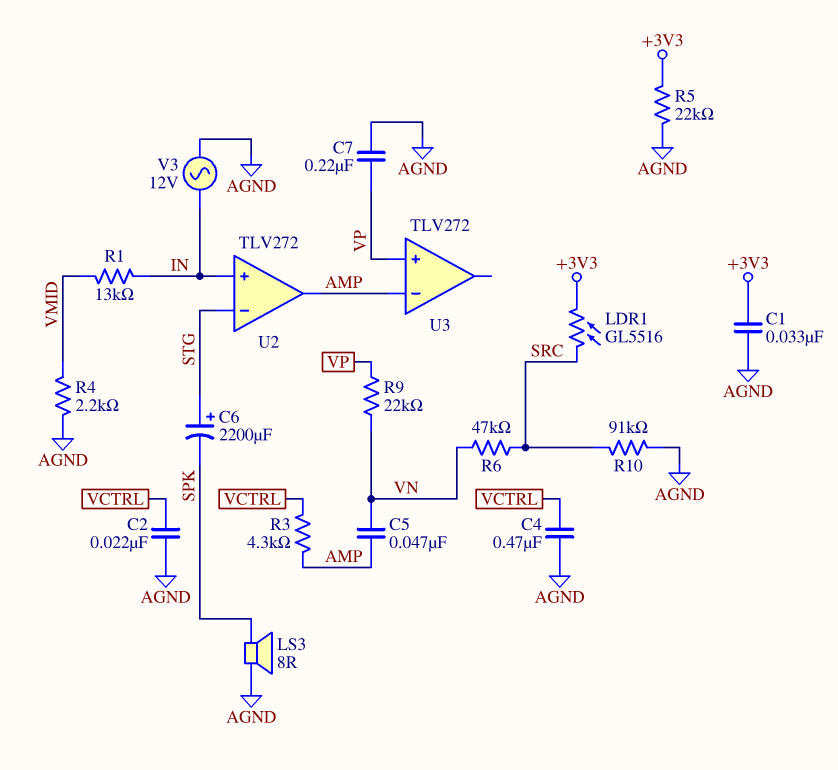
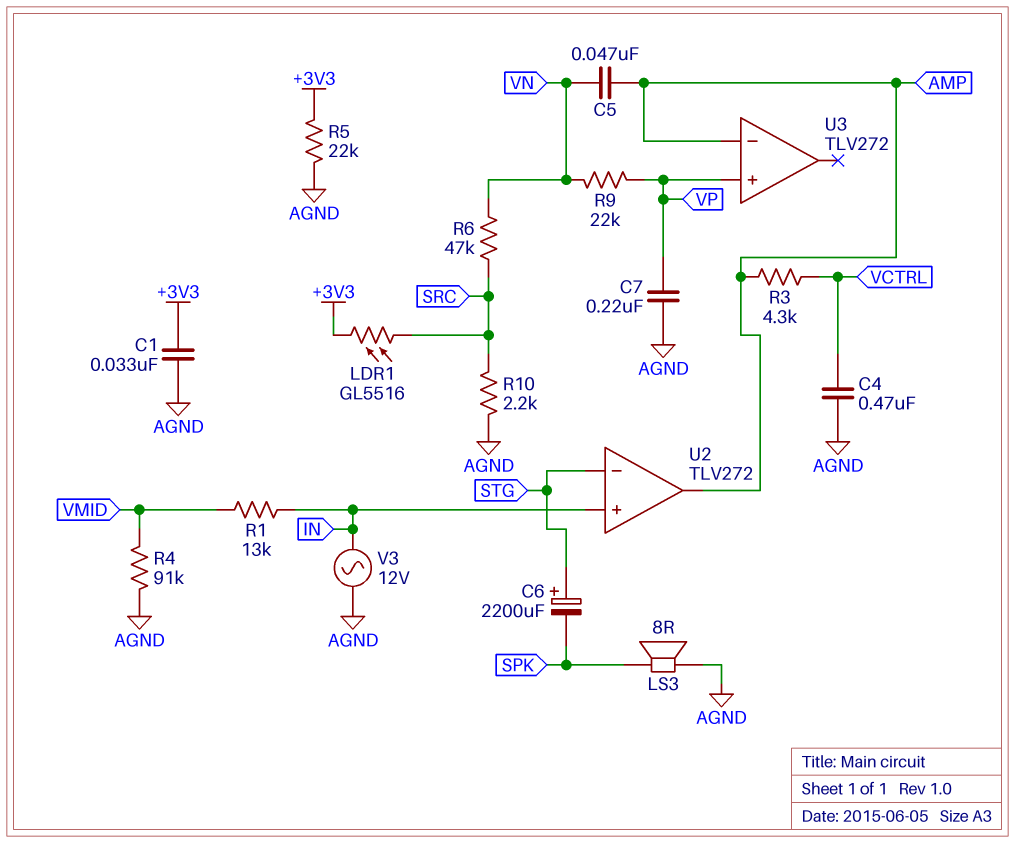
C2: 22nF (AGND, VCTRL) -> none
R4: 2.2k (AGND, VMID) -> 91k (AGND, VMID)
R10: 91k (AGND, SRC) -> 2.2k (AGND, SRC)

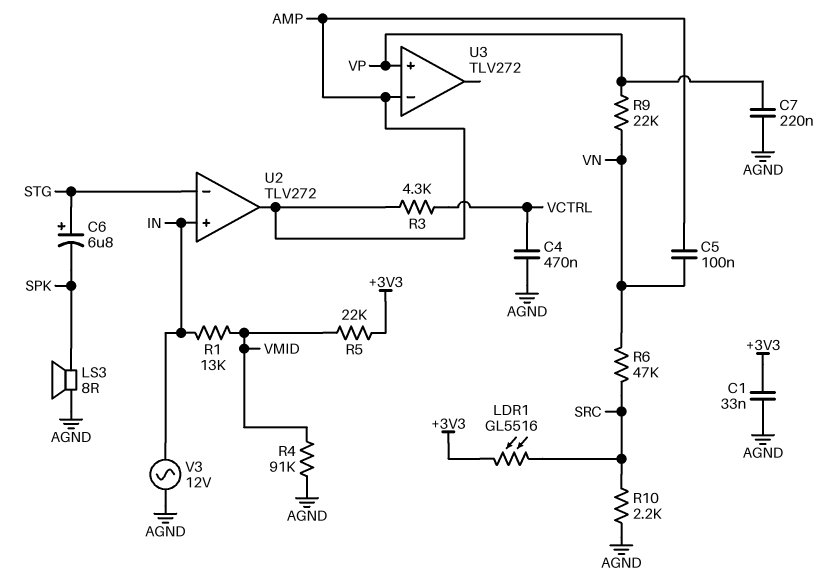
C5: 47nF (AMP, VN) -> 100nF (AMP, VN)
C6: 2200uF (plus STG, minus SPK) -> 6.8uF (plus STG, minus SPK)
R5: 22k (+3V3, AGND) -> 22k (+3V3, VMID)

